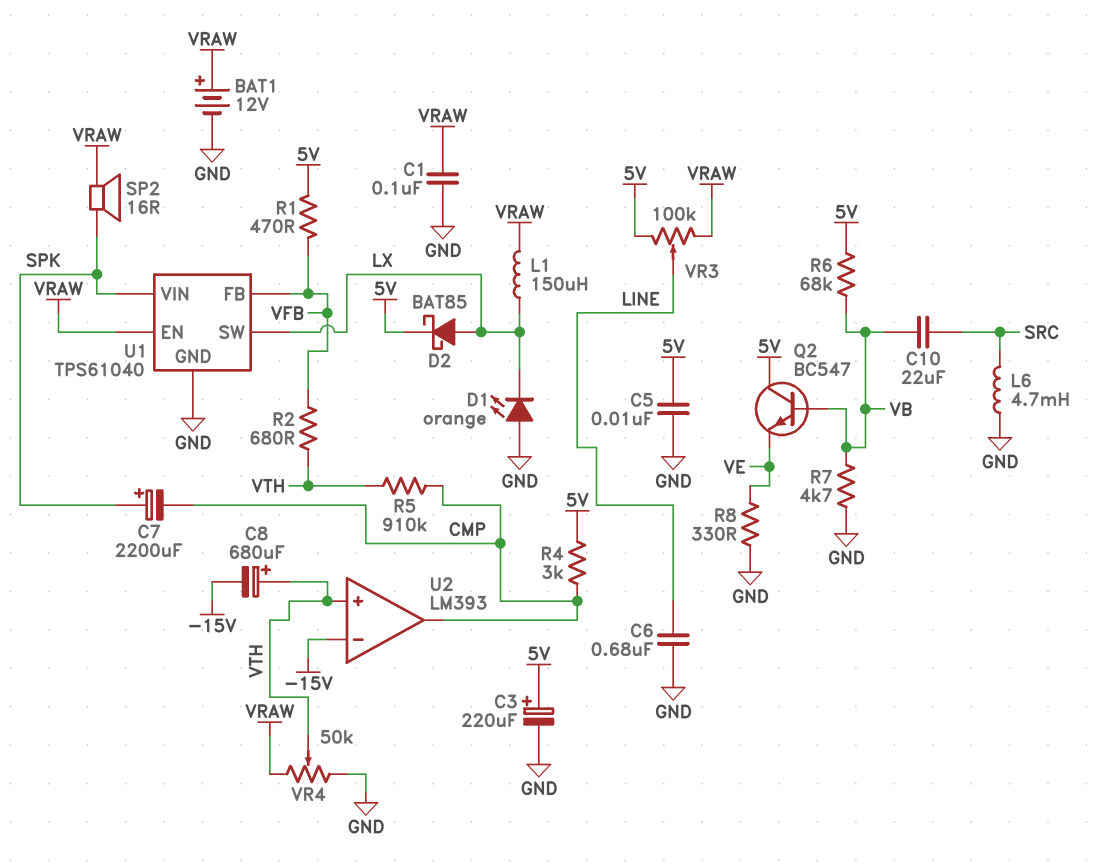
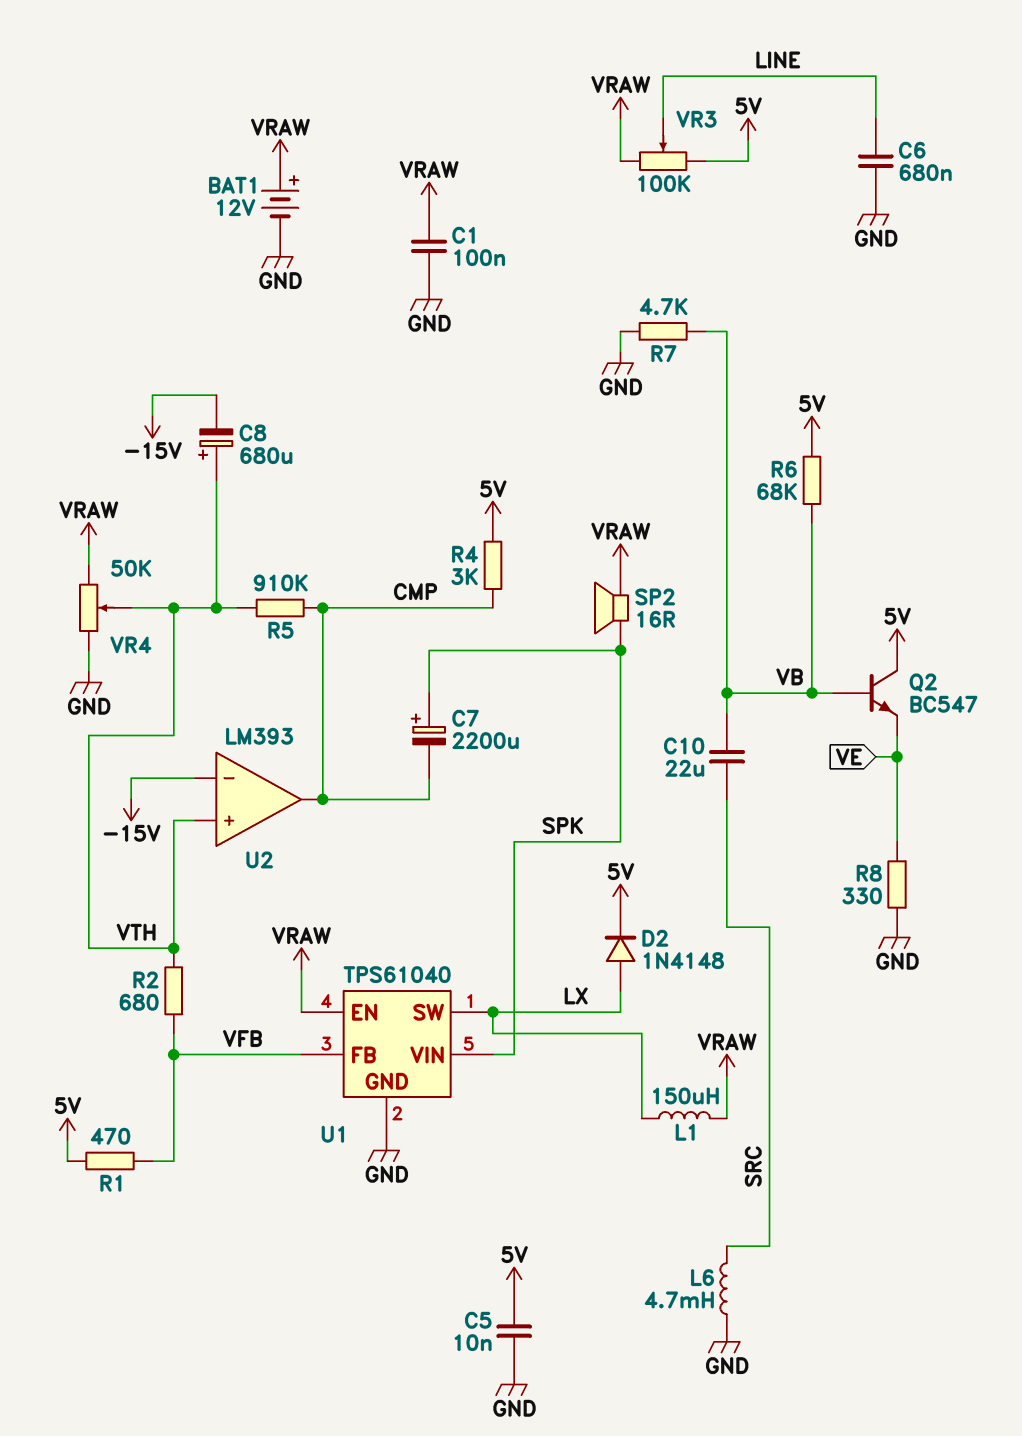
C3: 220uF (plus 5V, minus GND) -> none
D1: LED orange (A GND, K LX) -> none
D2: schottky BAT85 (A LX, K 5V) -> diode 1N4148 (A LX, K 5V)

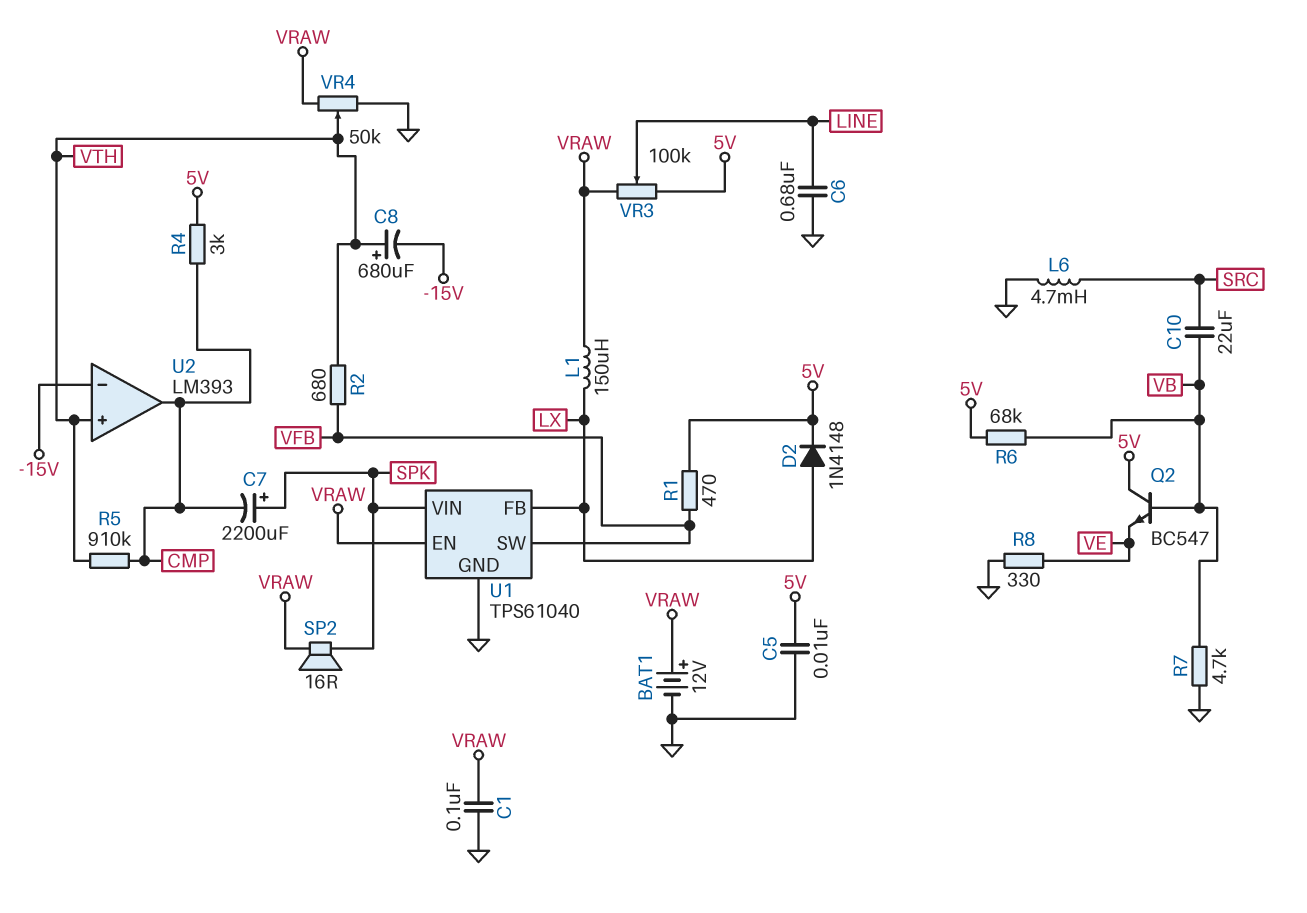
U1 pin FB: VFB -> LX
U1 pin SW: LX -> VFB

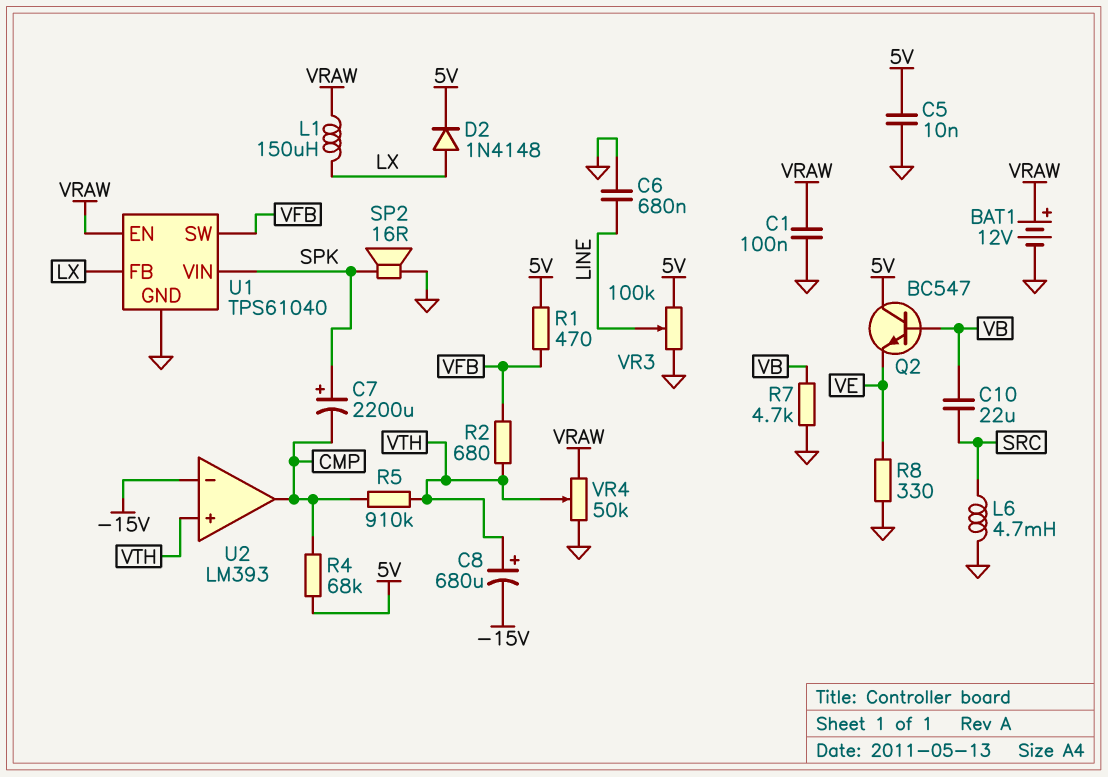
R4: 3k (5V, CMP) -> 68k (5V, CMP)
R6: 68k (5V, VB) -> none
SP2: speaker 16R (SPK, VRAW) -> speaker 16R (GND, SPK)
VR3: 100k (5V, VRAW, wiper LINE) -> 100k (5V, GND, wiper LINE)

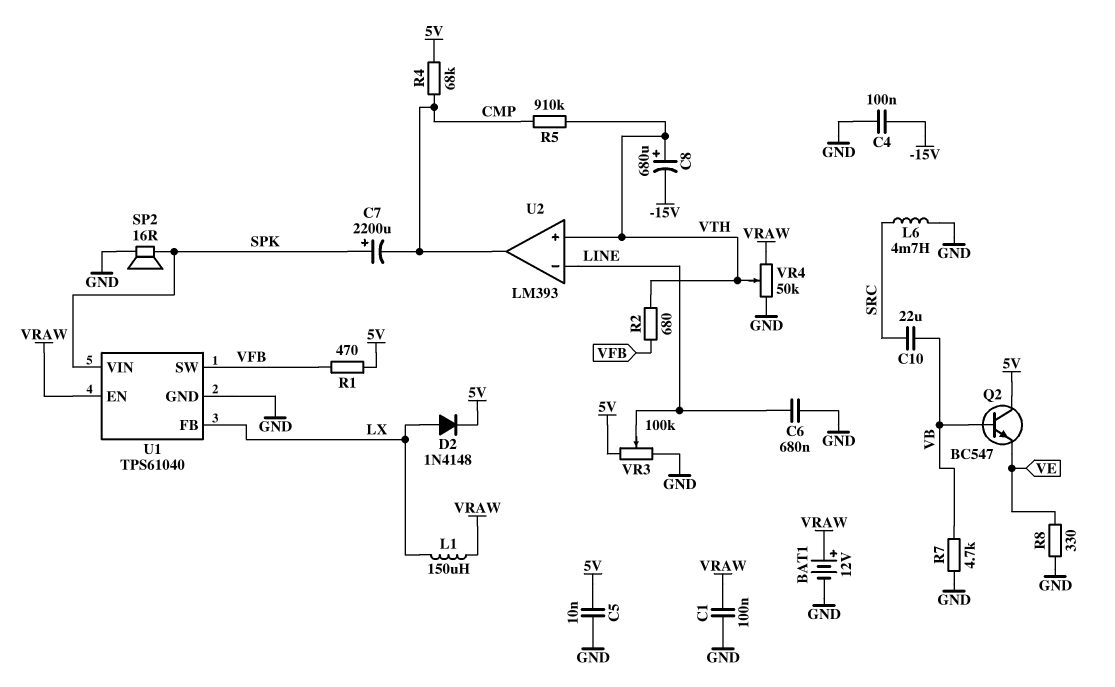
C4: none -> 100nF (-15V, GND)
U2 pin in-: -15V -> LINE

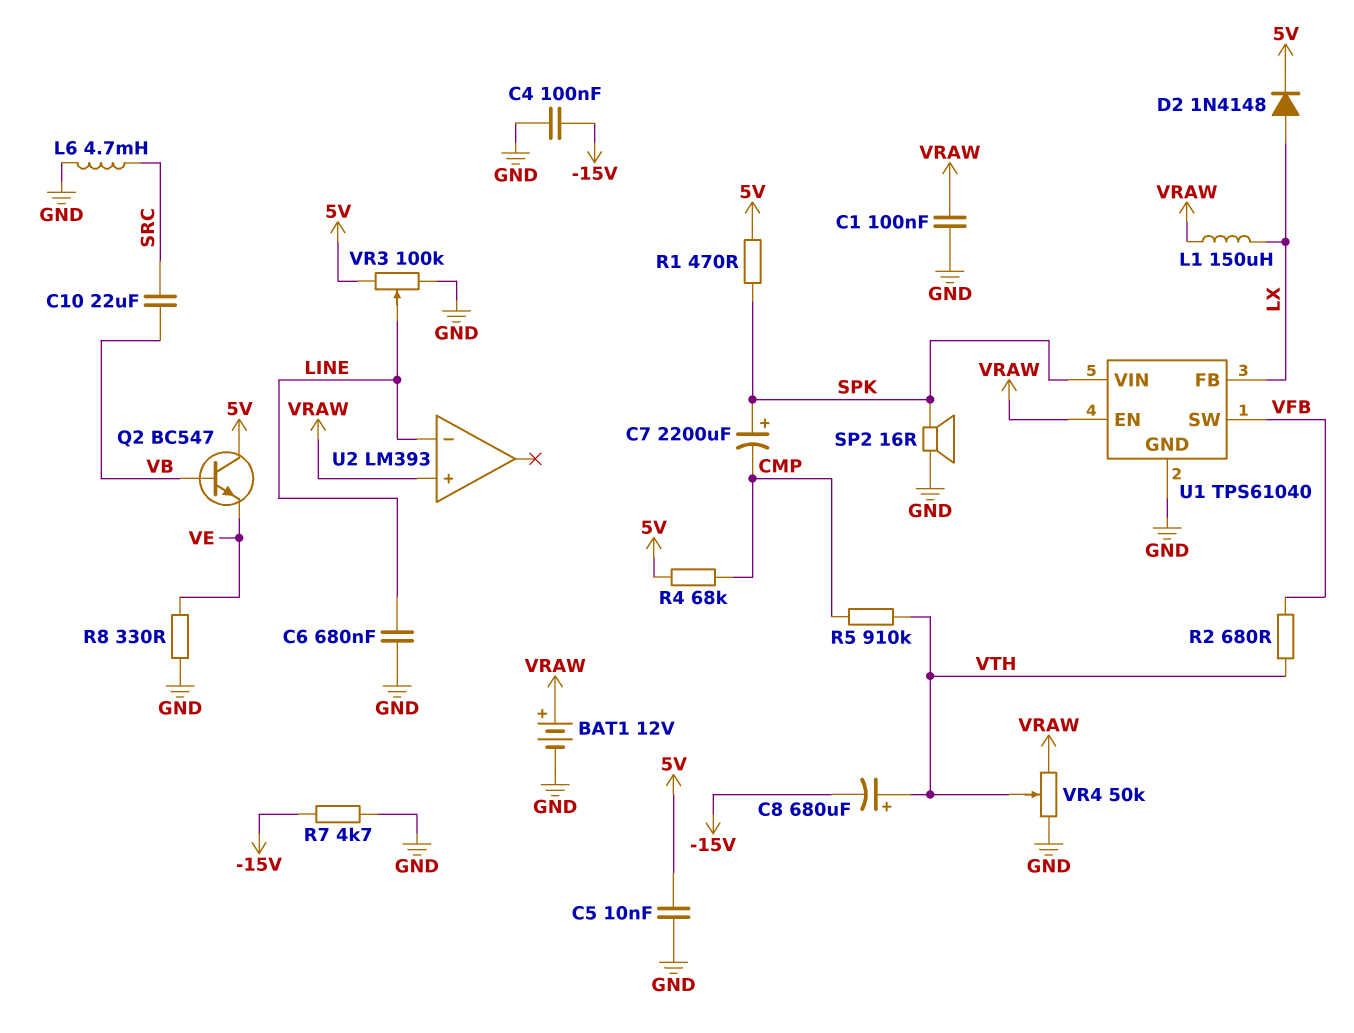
R1: 470 (5V, VFB) -> 470 (5V, SPK)
R7: 4.7k (GND, VB) -> 4.7k (-15V, GND)
U2 pin in+: VTH -> VRAW
U2 pin out: CMP -> none

